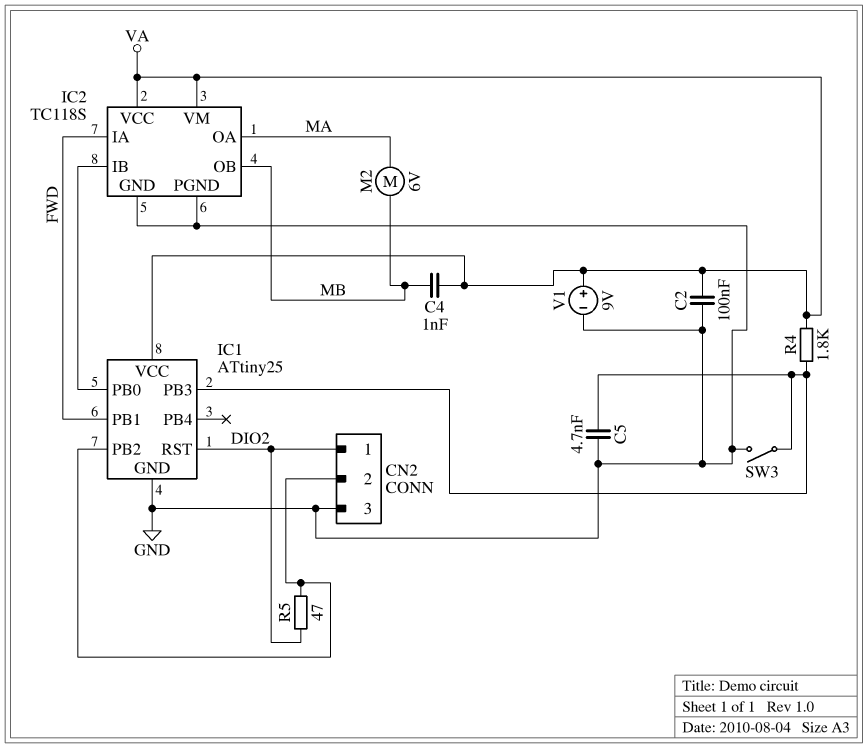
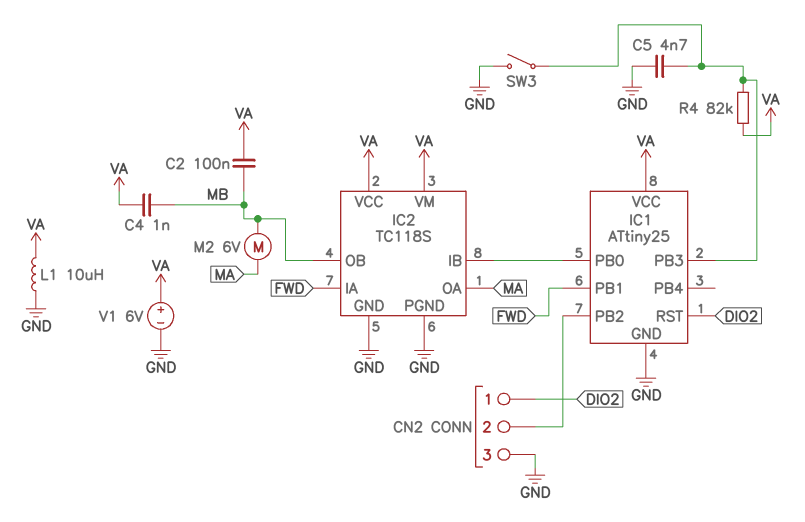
C2: 100nF (GND, VA) -> 100nF (MB, VA)
L1: none -> 10uH (GND, VA)
R4: 1.8k (IC1/PB3, VA) -> 82k (IC1/PB3, VA)
R5: 47 (CN2/2, DIO2) -> none
V1: 9V (plus VA, minus GND) -> 6V (plus VA, minus GND)

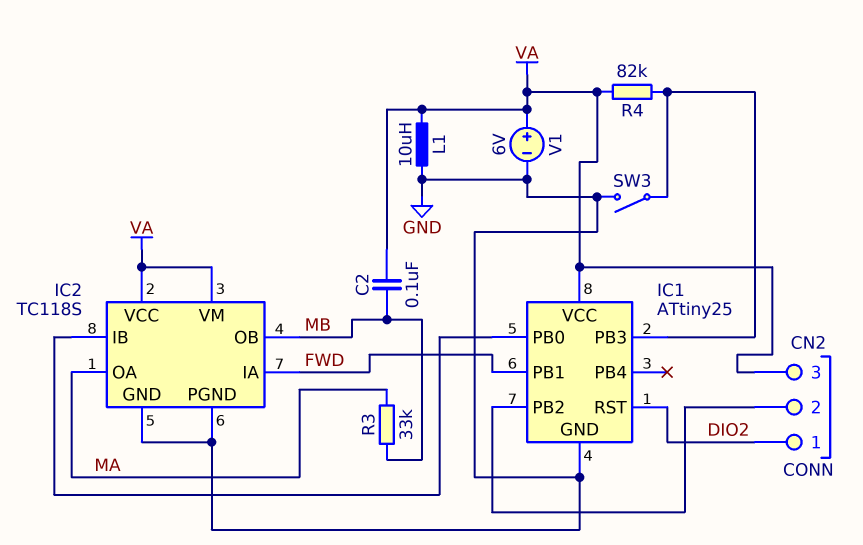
C4: 1nF (MB, VA) -> none
C5: 4.7nF (GND, IC1/PB3) -> none
CN2 pin 3: GND -> VA
M2: motor 6V (MA, MB) -> none
R3: none -> 33k (MA, MB)

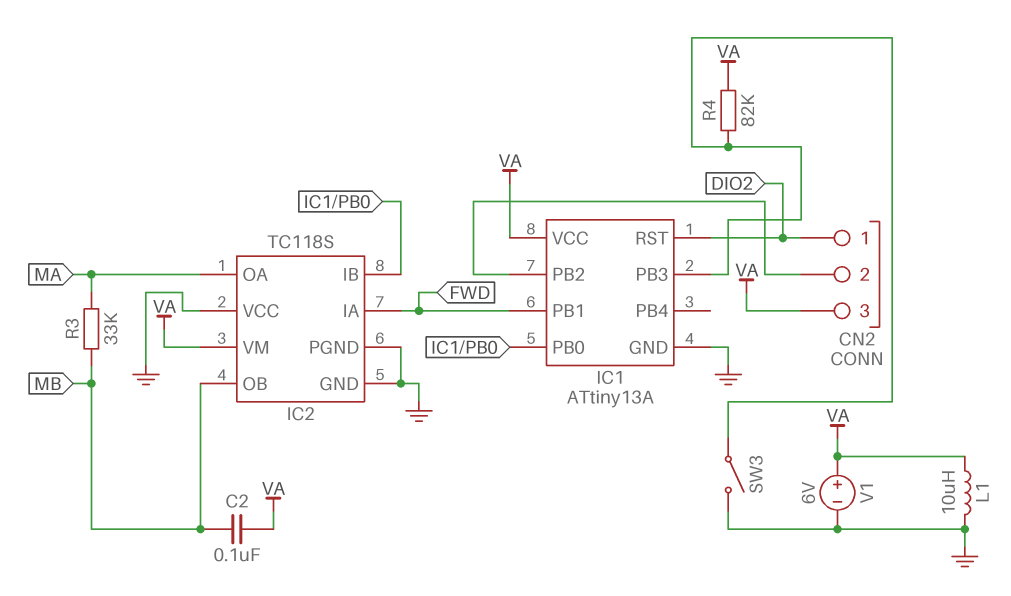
IC1: ATtiny25 -> ATtiny13A
IC2 pin VCC: VA -> GND

